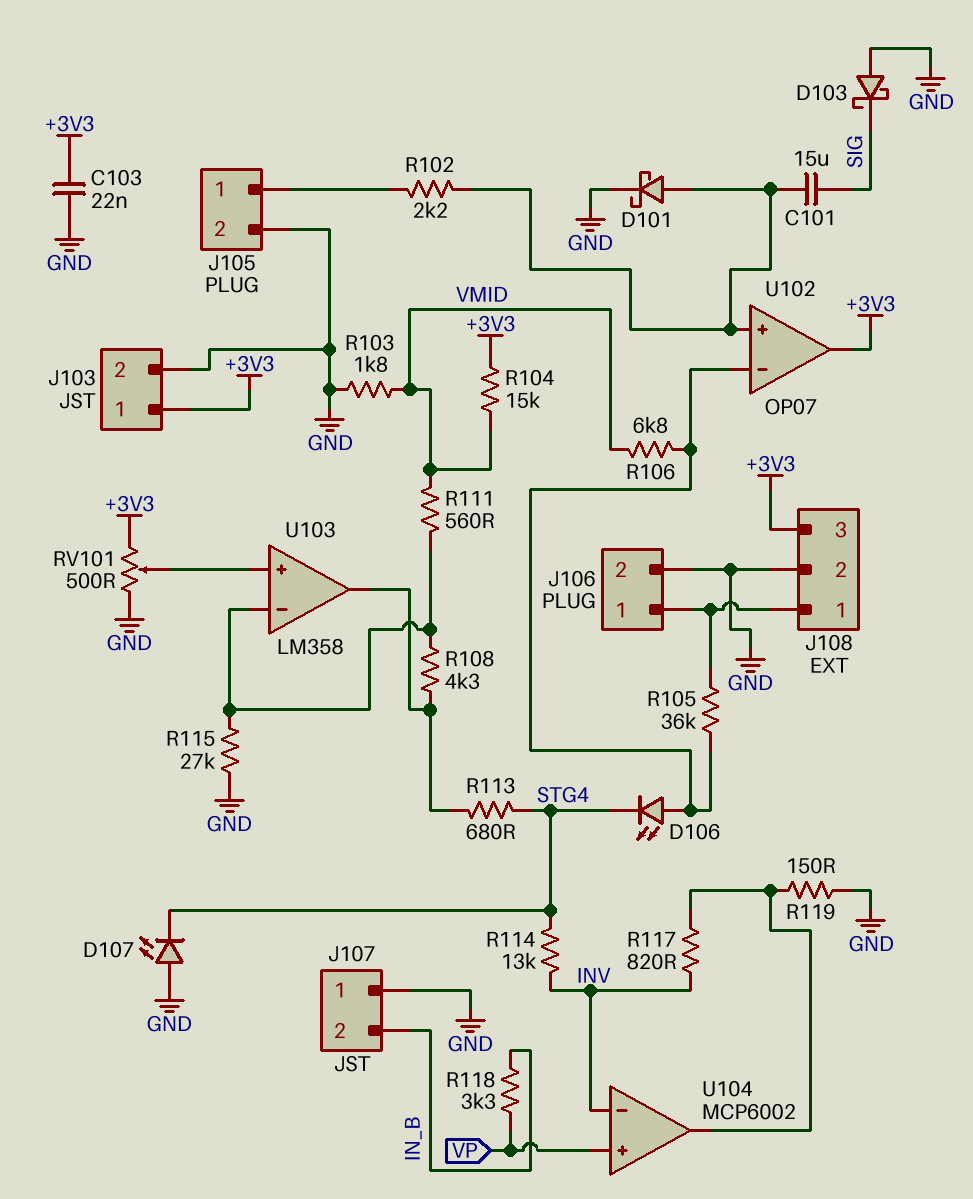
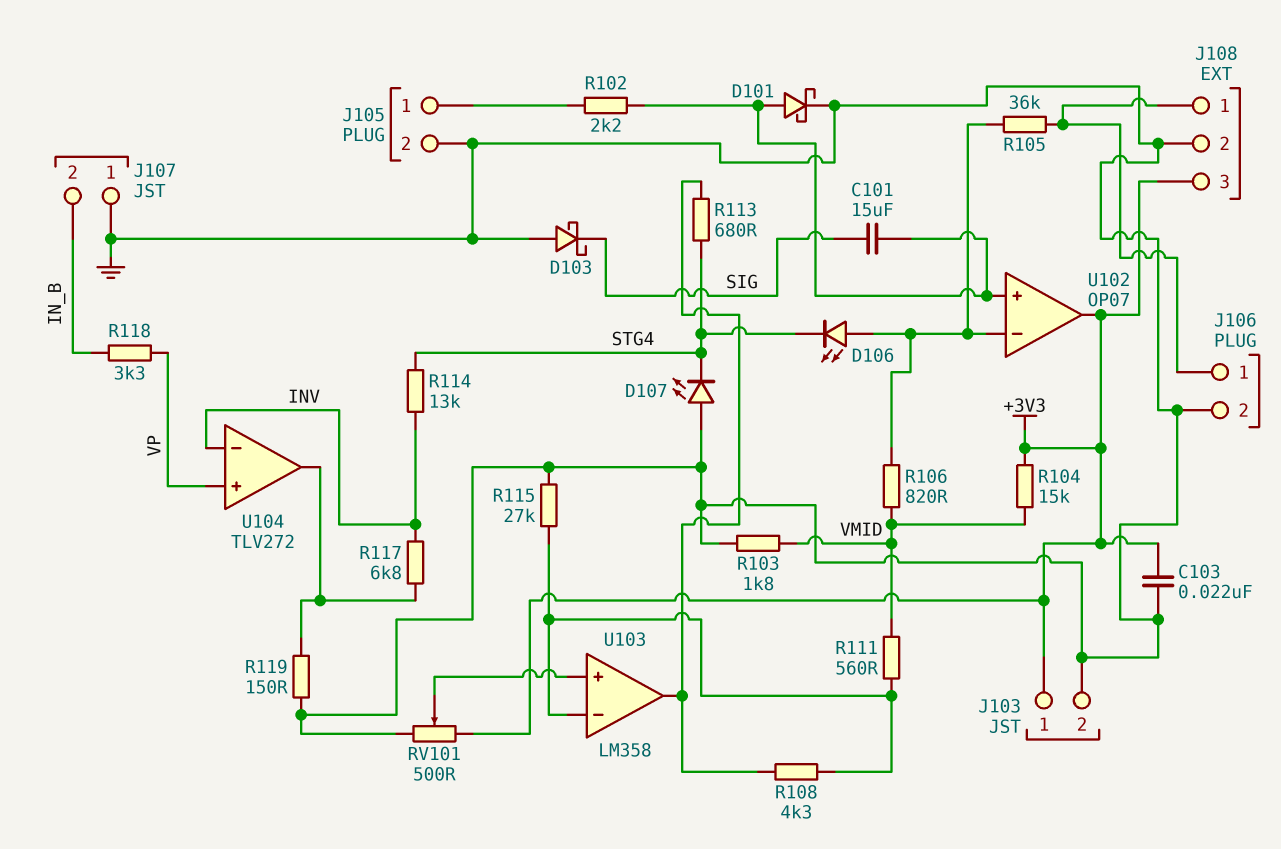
R106: 6.8k (U102/in-, VMID) -> 820 (U102/in-, VMID)
R117: 820 (INV, U104/out) -> 6.8k (INV, U104/out)
U104: MCP6002 -> TLV272

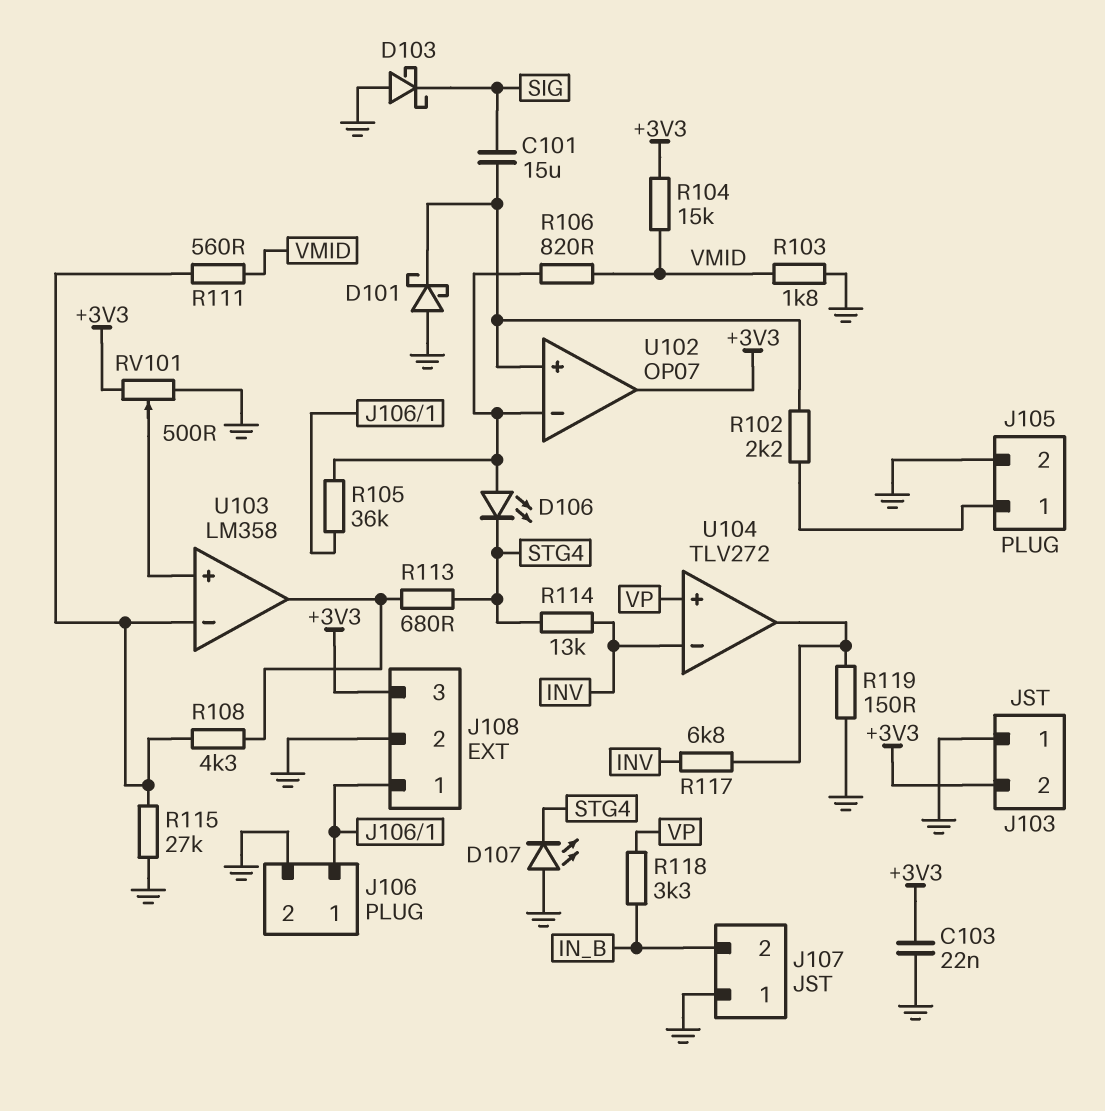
D101: schottky (A U102/in+, K GND) -> schottky (A GND, K U102/in+)
J103 pin 1: +3V3 -> GND
J103 pin 2: GND -> +3V3

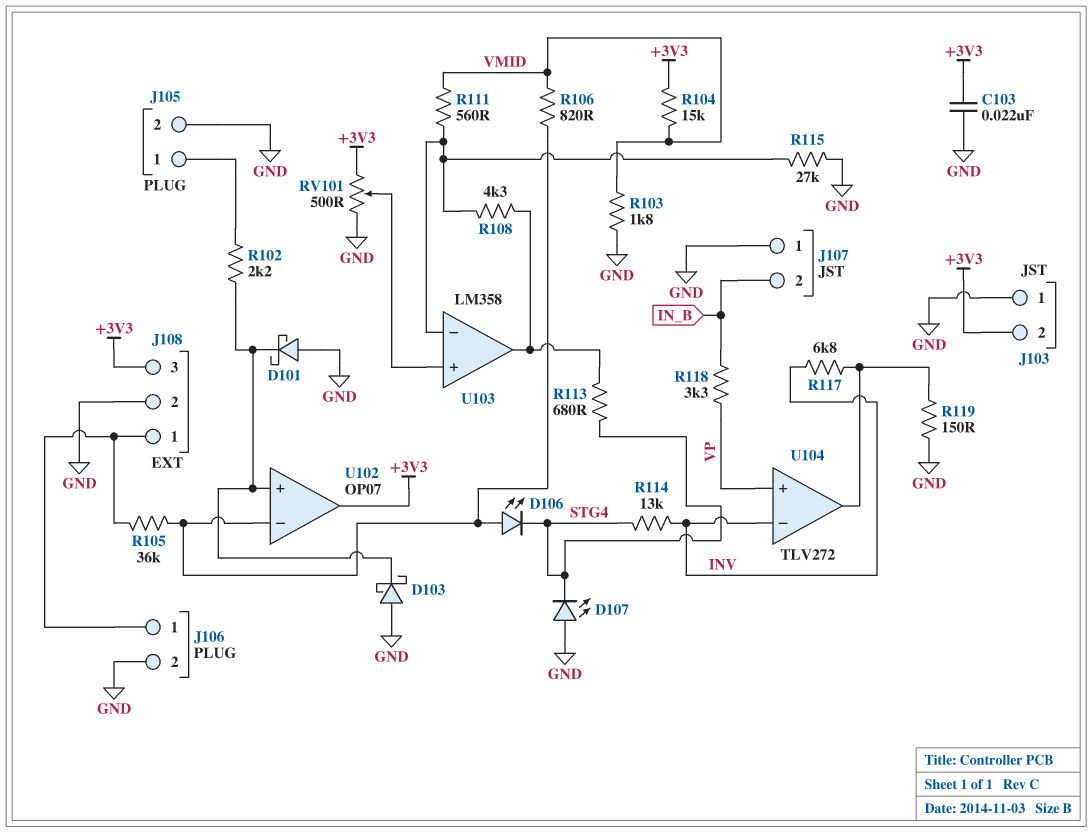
C101: 15uF (SIG, U102/in+) -> none
D103: schottky (A GND, K SIG) -> schottky (A GND, K U102/in+)

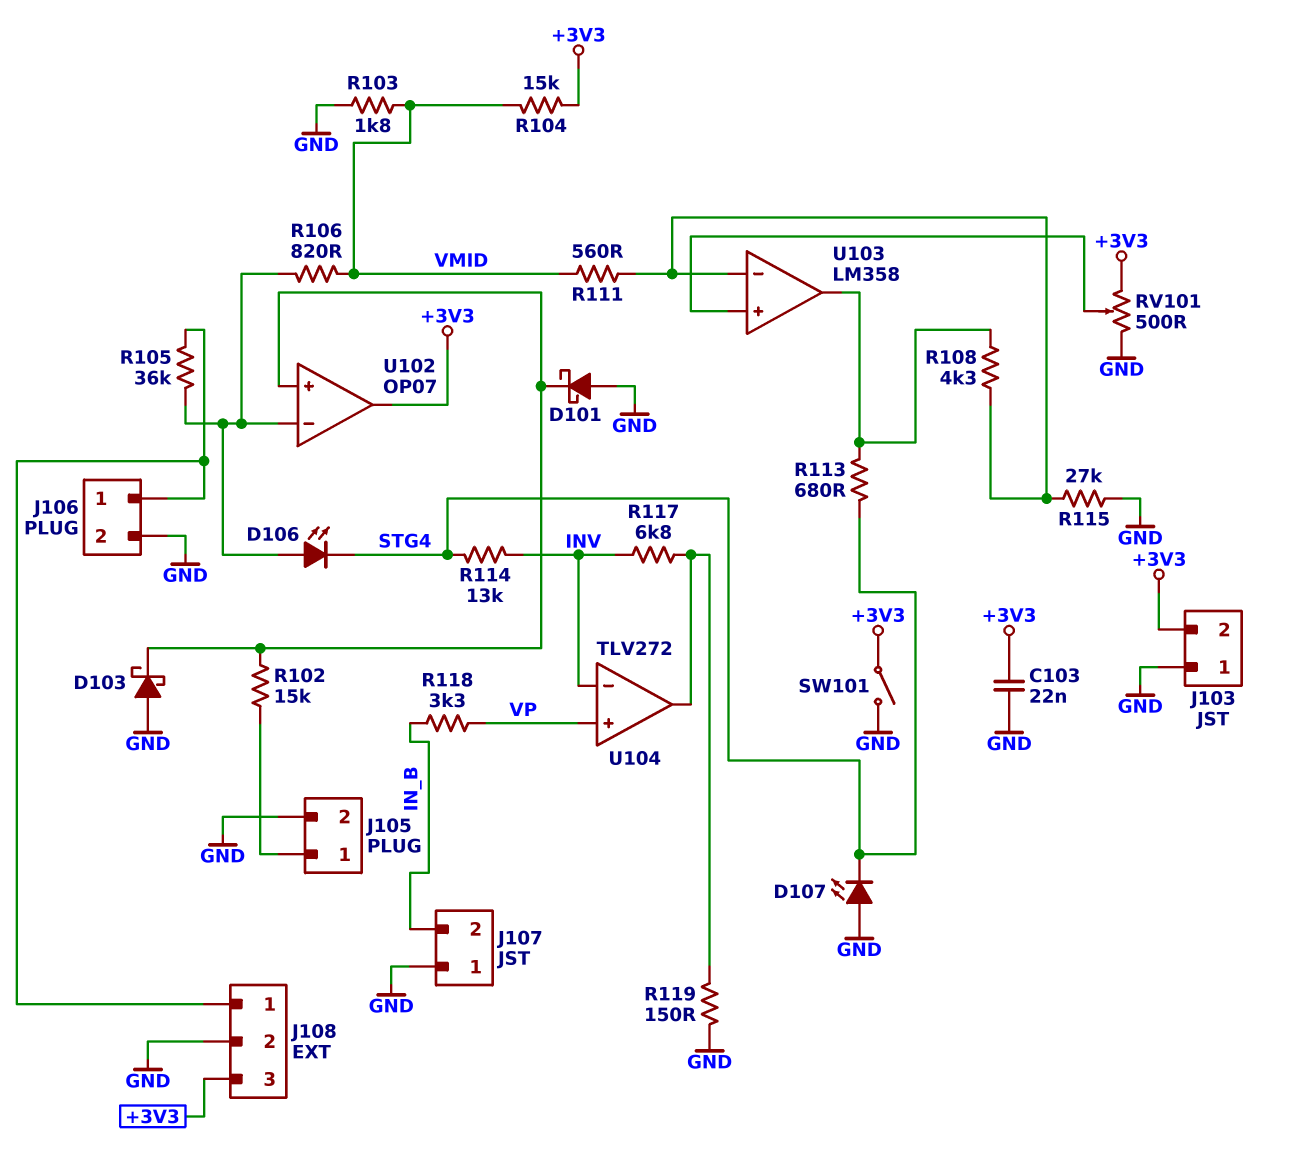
R102: 2.2k (J105/1, U102/in+) -> 15k (J105/1, U102/in+)
SW101: none -> switch (+3V3, GND)

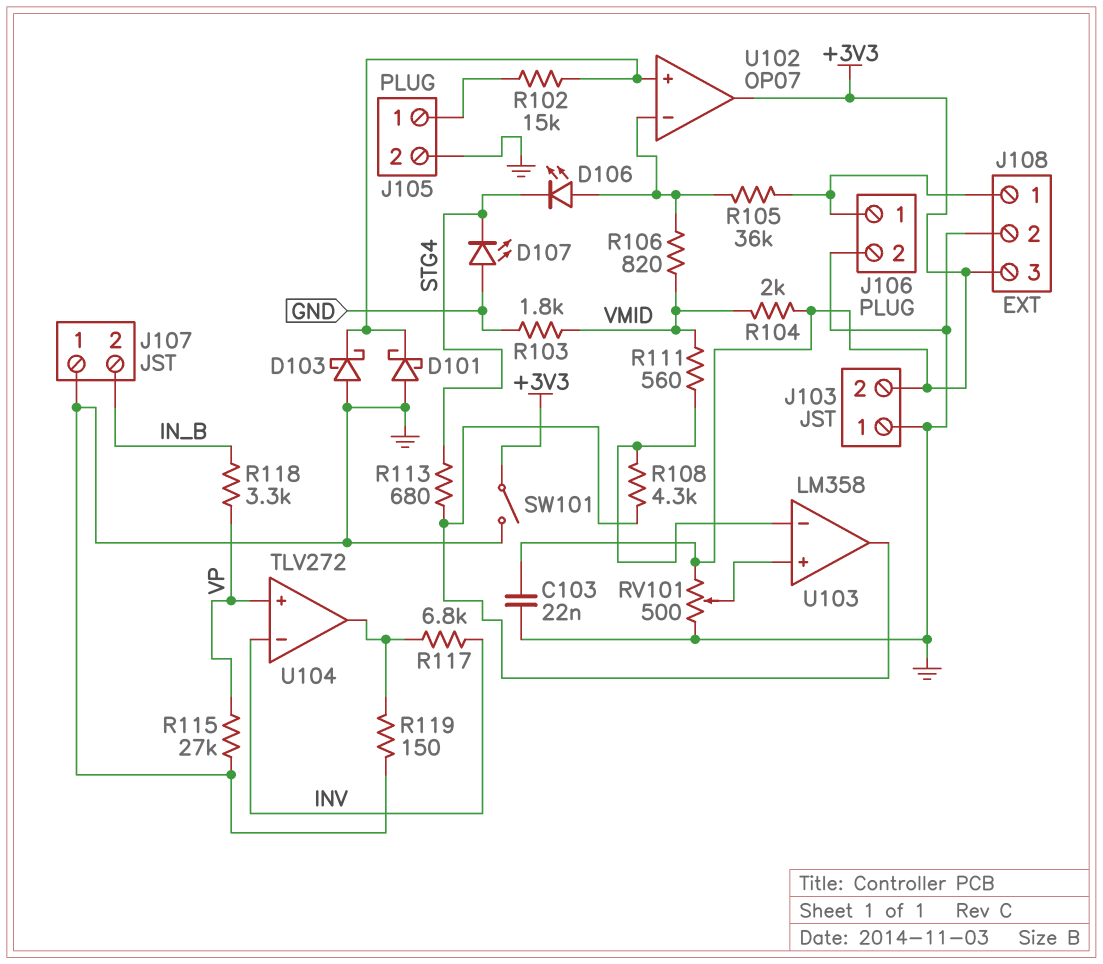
R104: 15k (+3V3, VMID) -> 2k (+3V3, VMID)
R114: 13k (INV, STG4) -> none
R115: 27k (GND, U103/in-) -> 27k (GND, VP)

